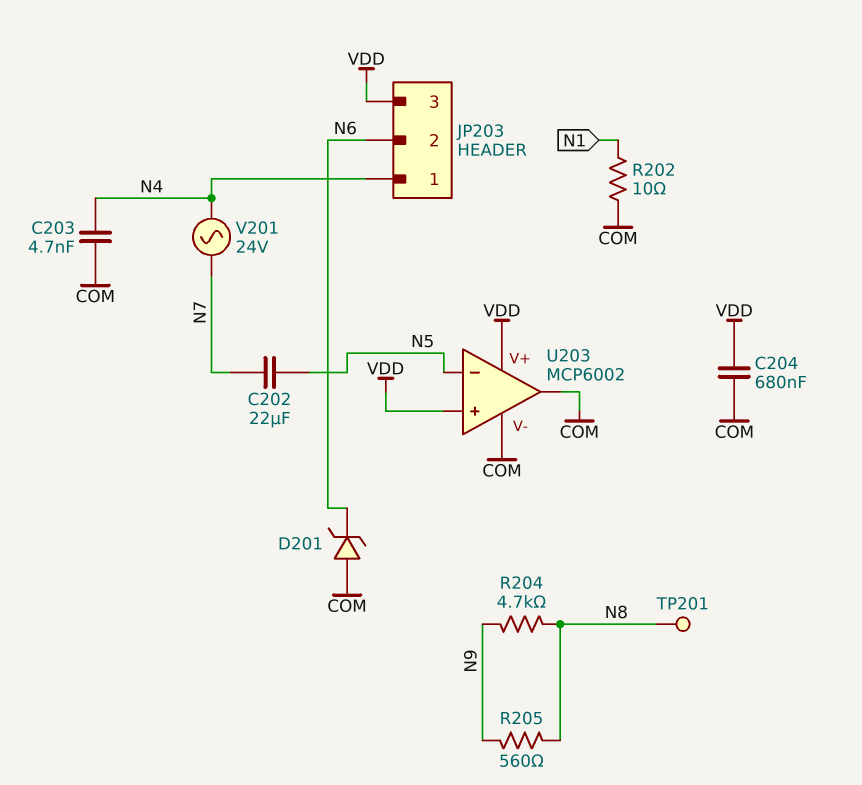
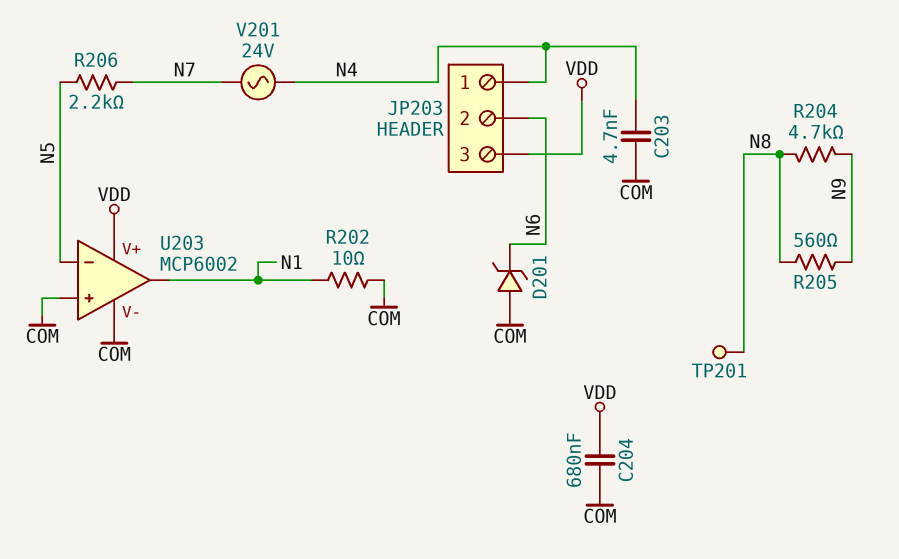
C202: 22uF (N5, N7) -> none
R206: none -> 2.2k (N5, N7)
U203 pin in+: VDD -> COM
U203 pin out: COM -> N1

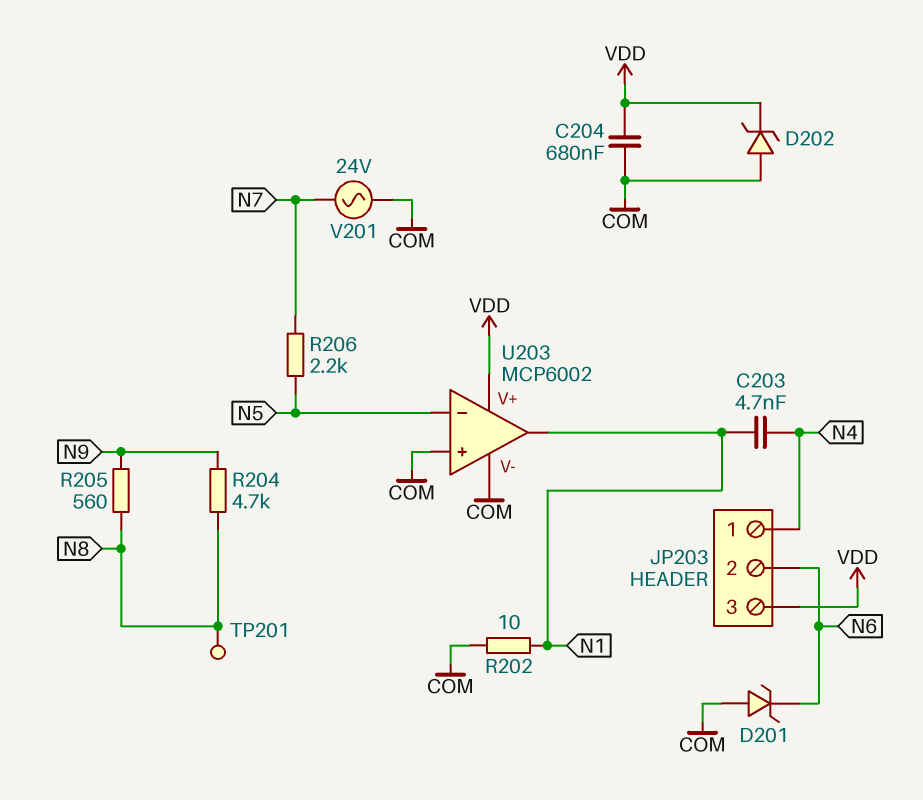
C203: 4.7nF (COM, N4) -> 4.7nF (N1, N4)
D202: none -> zener (A COM, K VDD)
V201: AC 24V (N4, N7) -> AC 24V (COM, N7)

